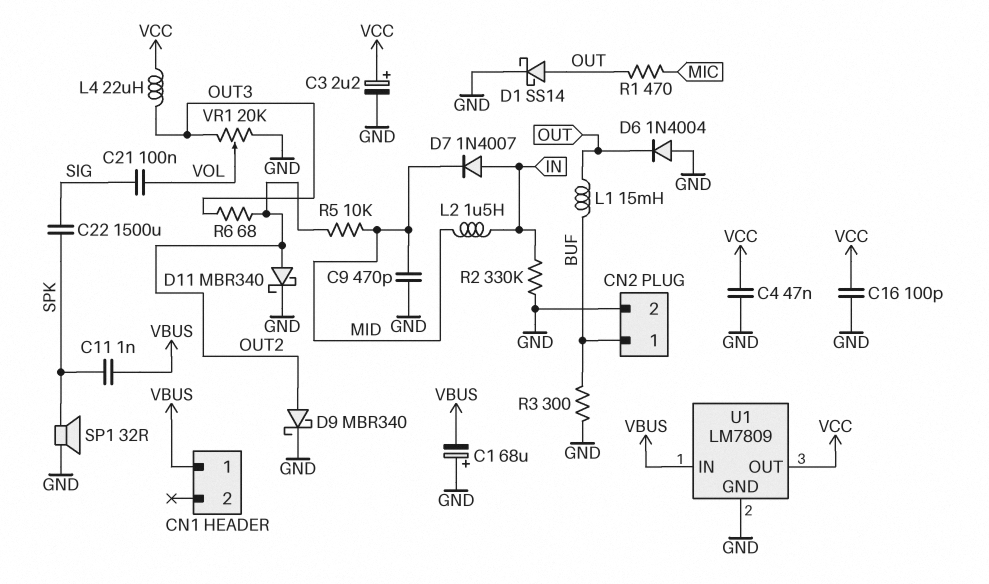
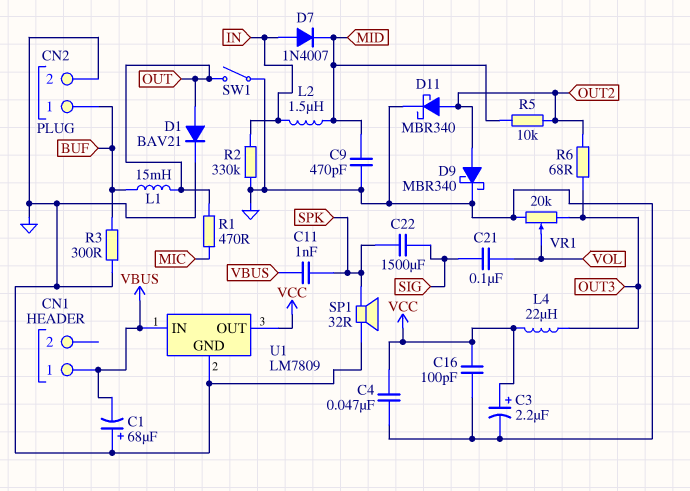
D1: schottky SS14 (A OUT, K GND) -> diode BAV21 (A OUT, K GND)
D6: diode 1N4004 (A GND, K OUT) -> none
SW1: none -> switch (GND, OUT)

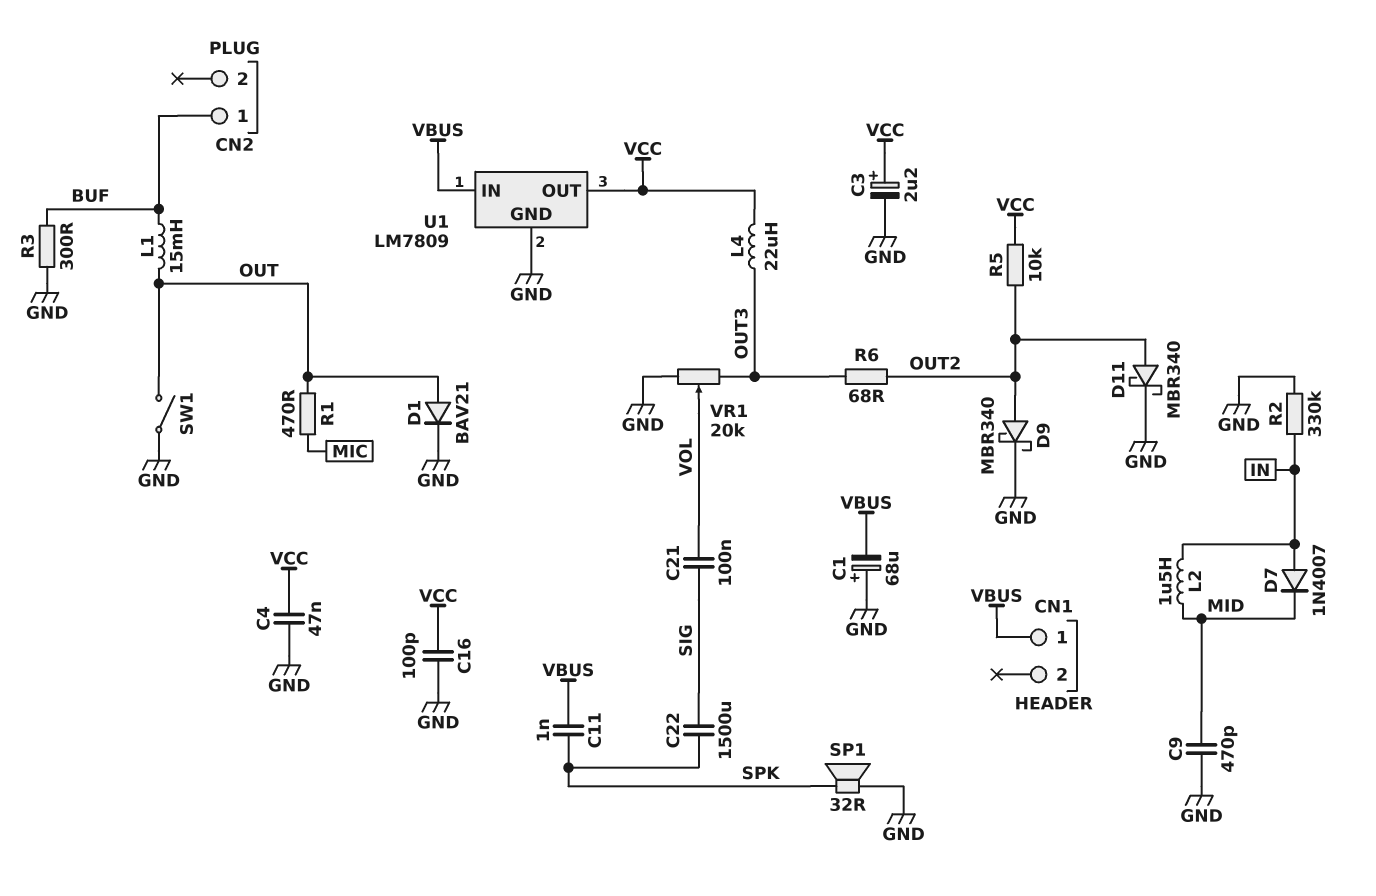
CN2 pin 2: GND -> none
R5: 10k (MID, OUT2) -> 10k (OUT2, VCC)

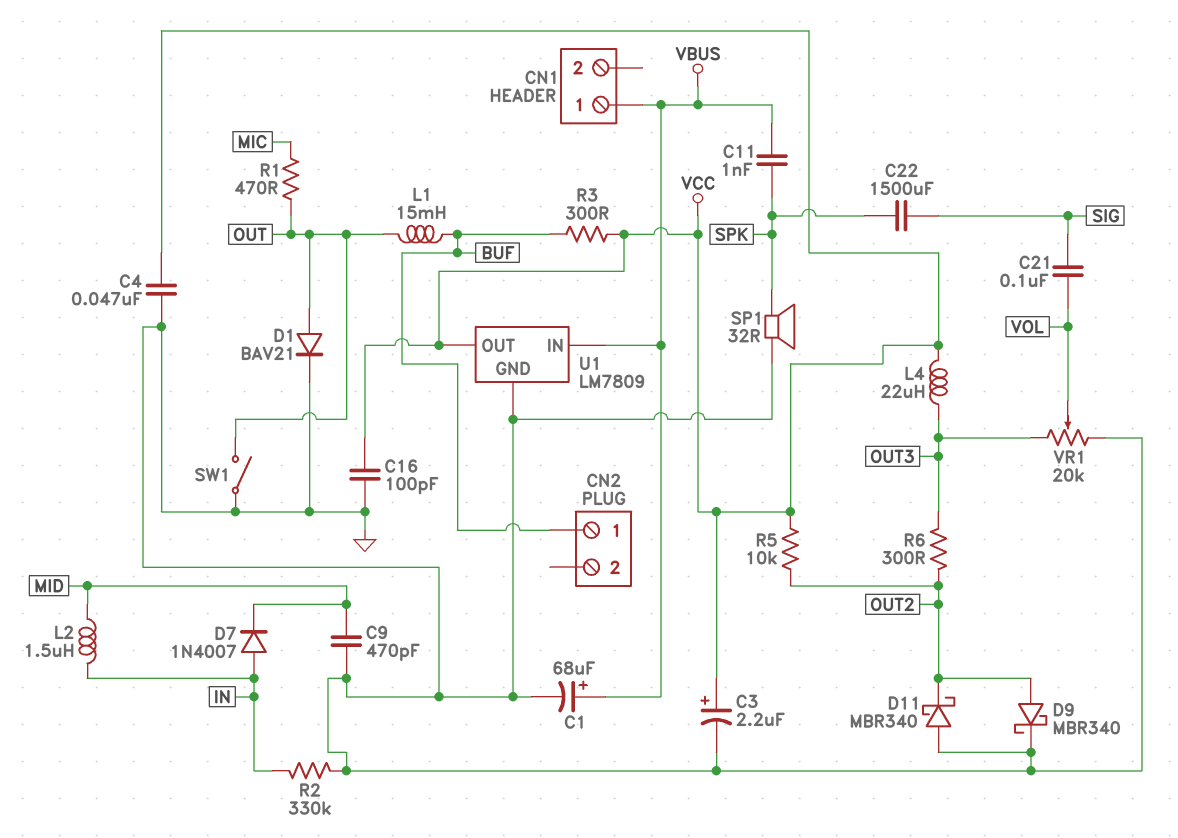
C1: 68uF (plus GND, minus VBUS) -> 68uF (plus VBUS, minus GND)
D11: schottky MBR340 (A OUT2, K GND) -> schottky MBR340 (A GND, K OUT2)
R3: 300 (BUF, GND) -> 300 (BUF, VCC)
R6: 68 (OUT2, OUT3) -> 300 (OUT2, OUT3)

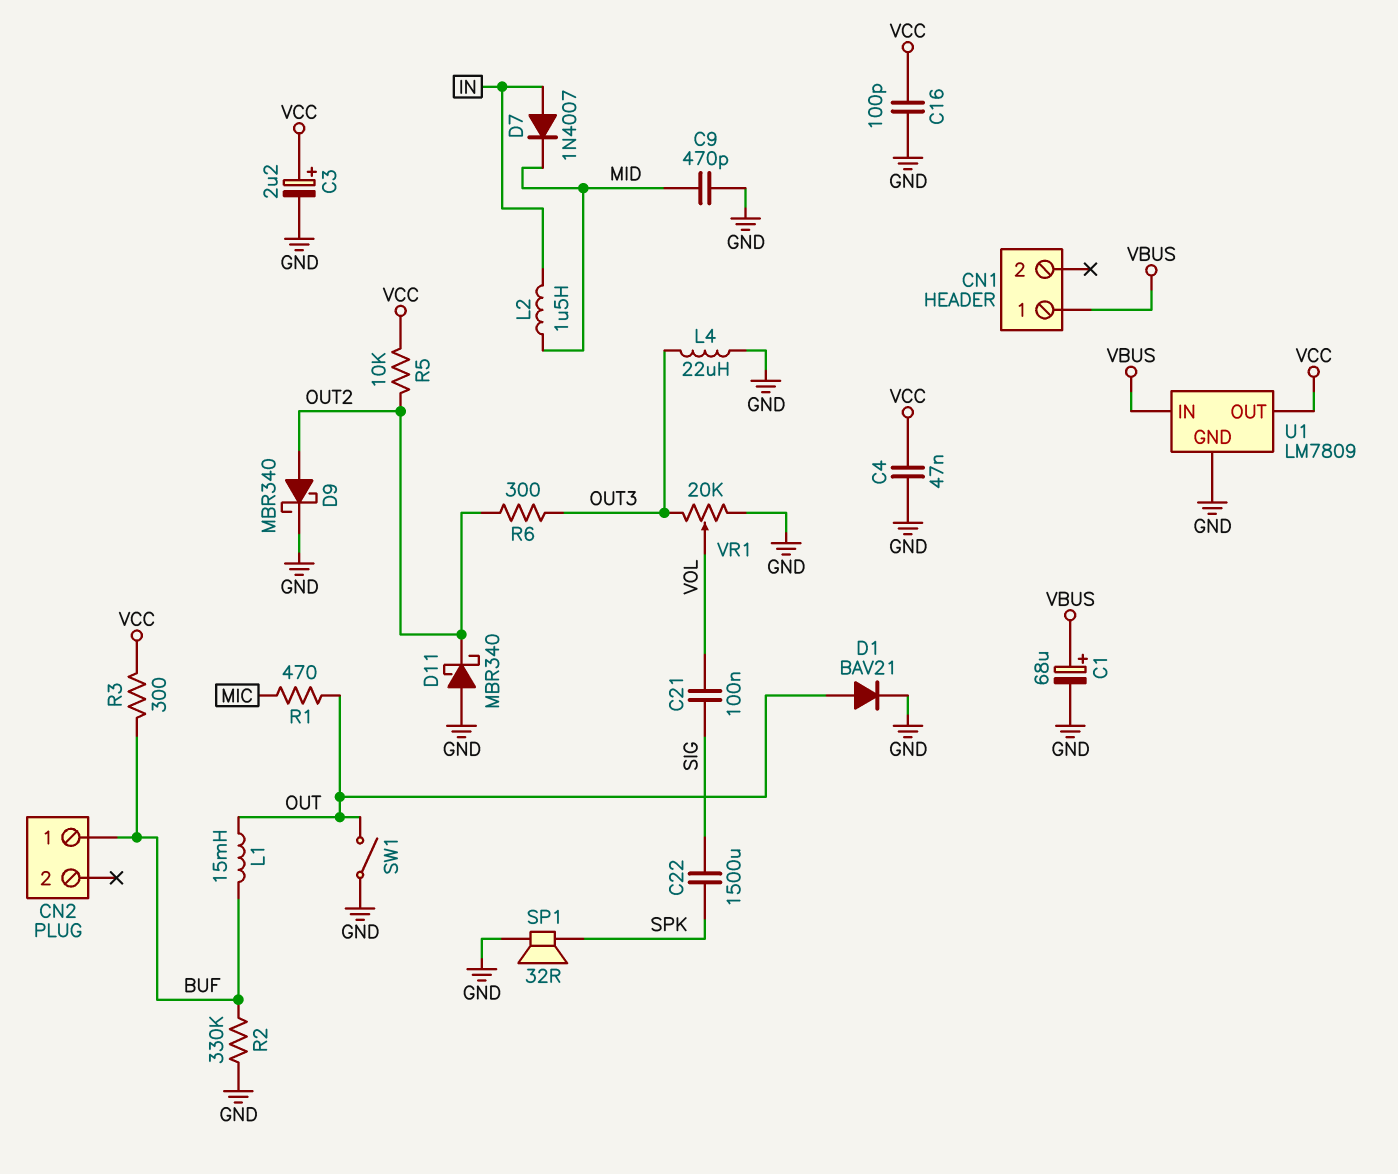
C11: 1nF (SPK, VBUS) -> none
L4: 22uH (OUT3, VCC) -> 22uH (GND, OUT3)
R2: 330k (GND, IN) -> 330k (BUF, GND)

